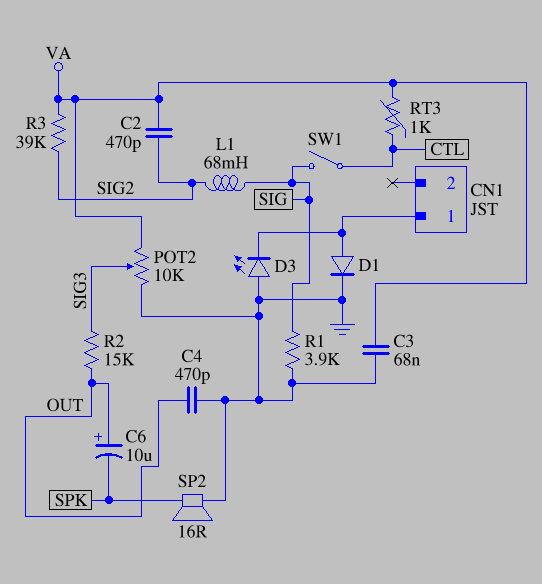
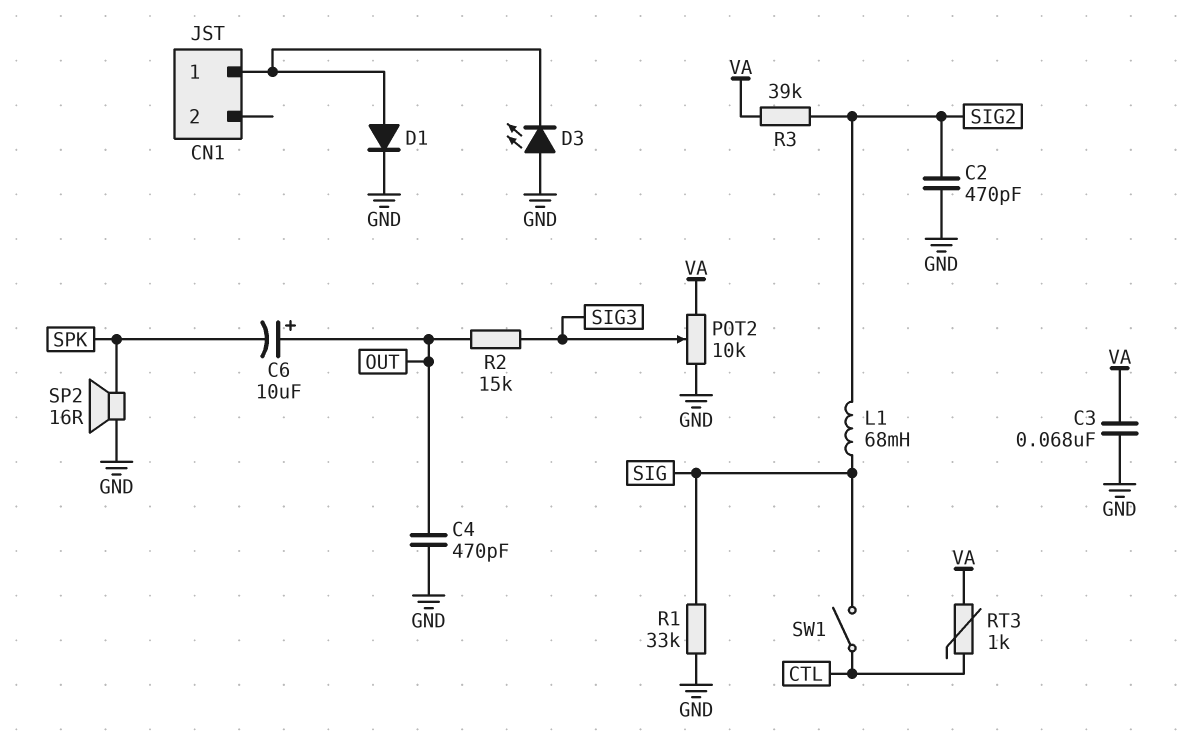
C2: 470pF (SIG2, VA) -> 470pF (GND, SIG2)
R1: 3.9k (GND, SIG) -> 33k (GND, SIG)

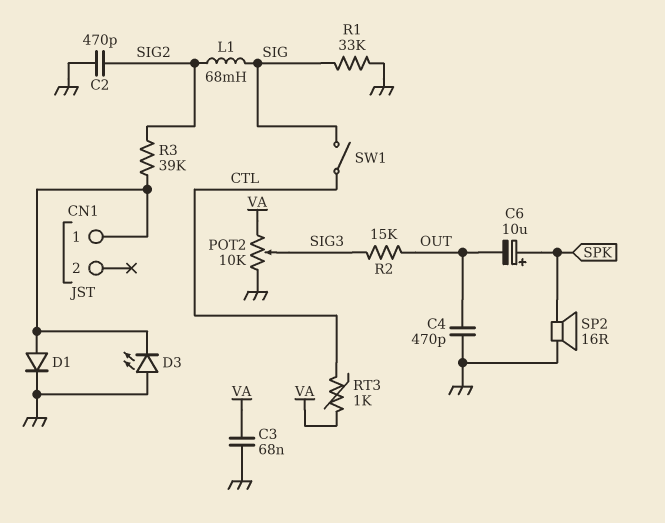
C6: 10uF (plus OUT, minus SPK) -> 10uF (plus SPK, minus OUT)
R3: 39k (SIG2, VA) -> 39k (CN1/1, SIG2)

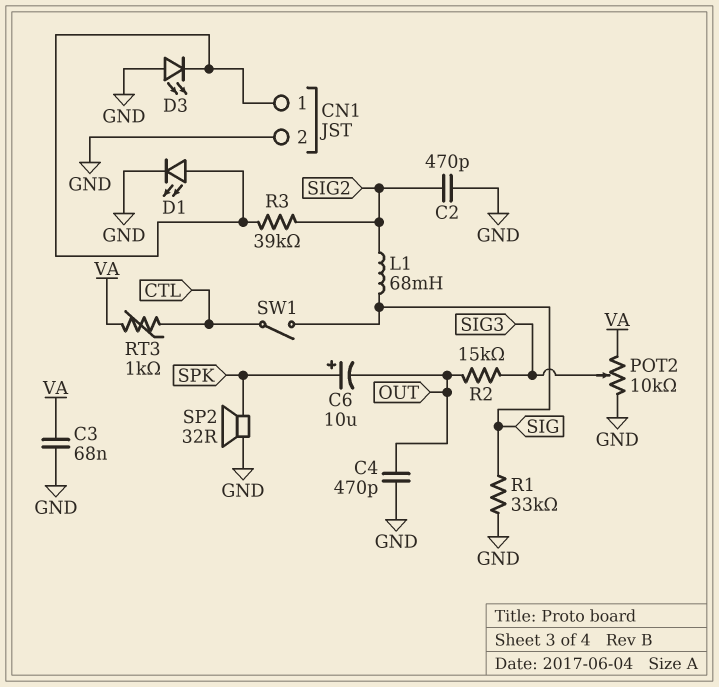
CN1 pin 2: none -> GND
D1: diode (A CN1/1, K GND) -> LED (A CN1/1, K GND)
SP2: speaker 16R (GND, SPK) -> speaker 32R (GND, SPK)

